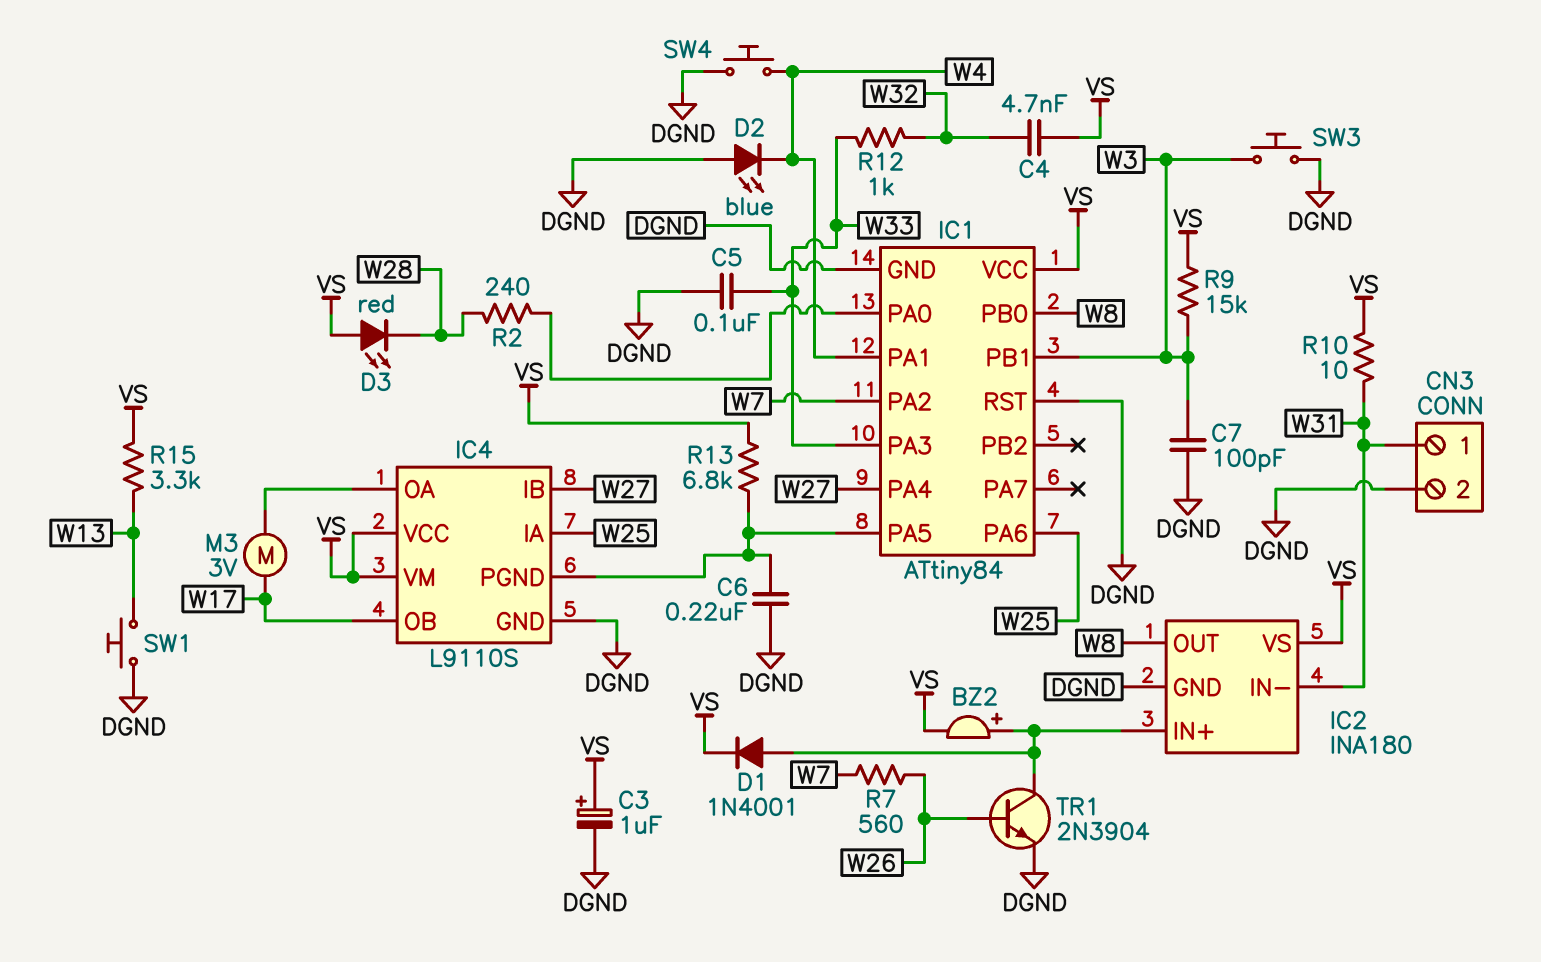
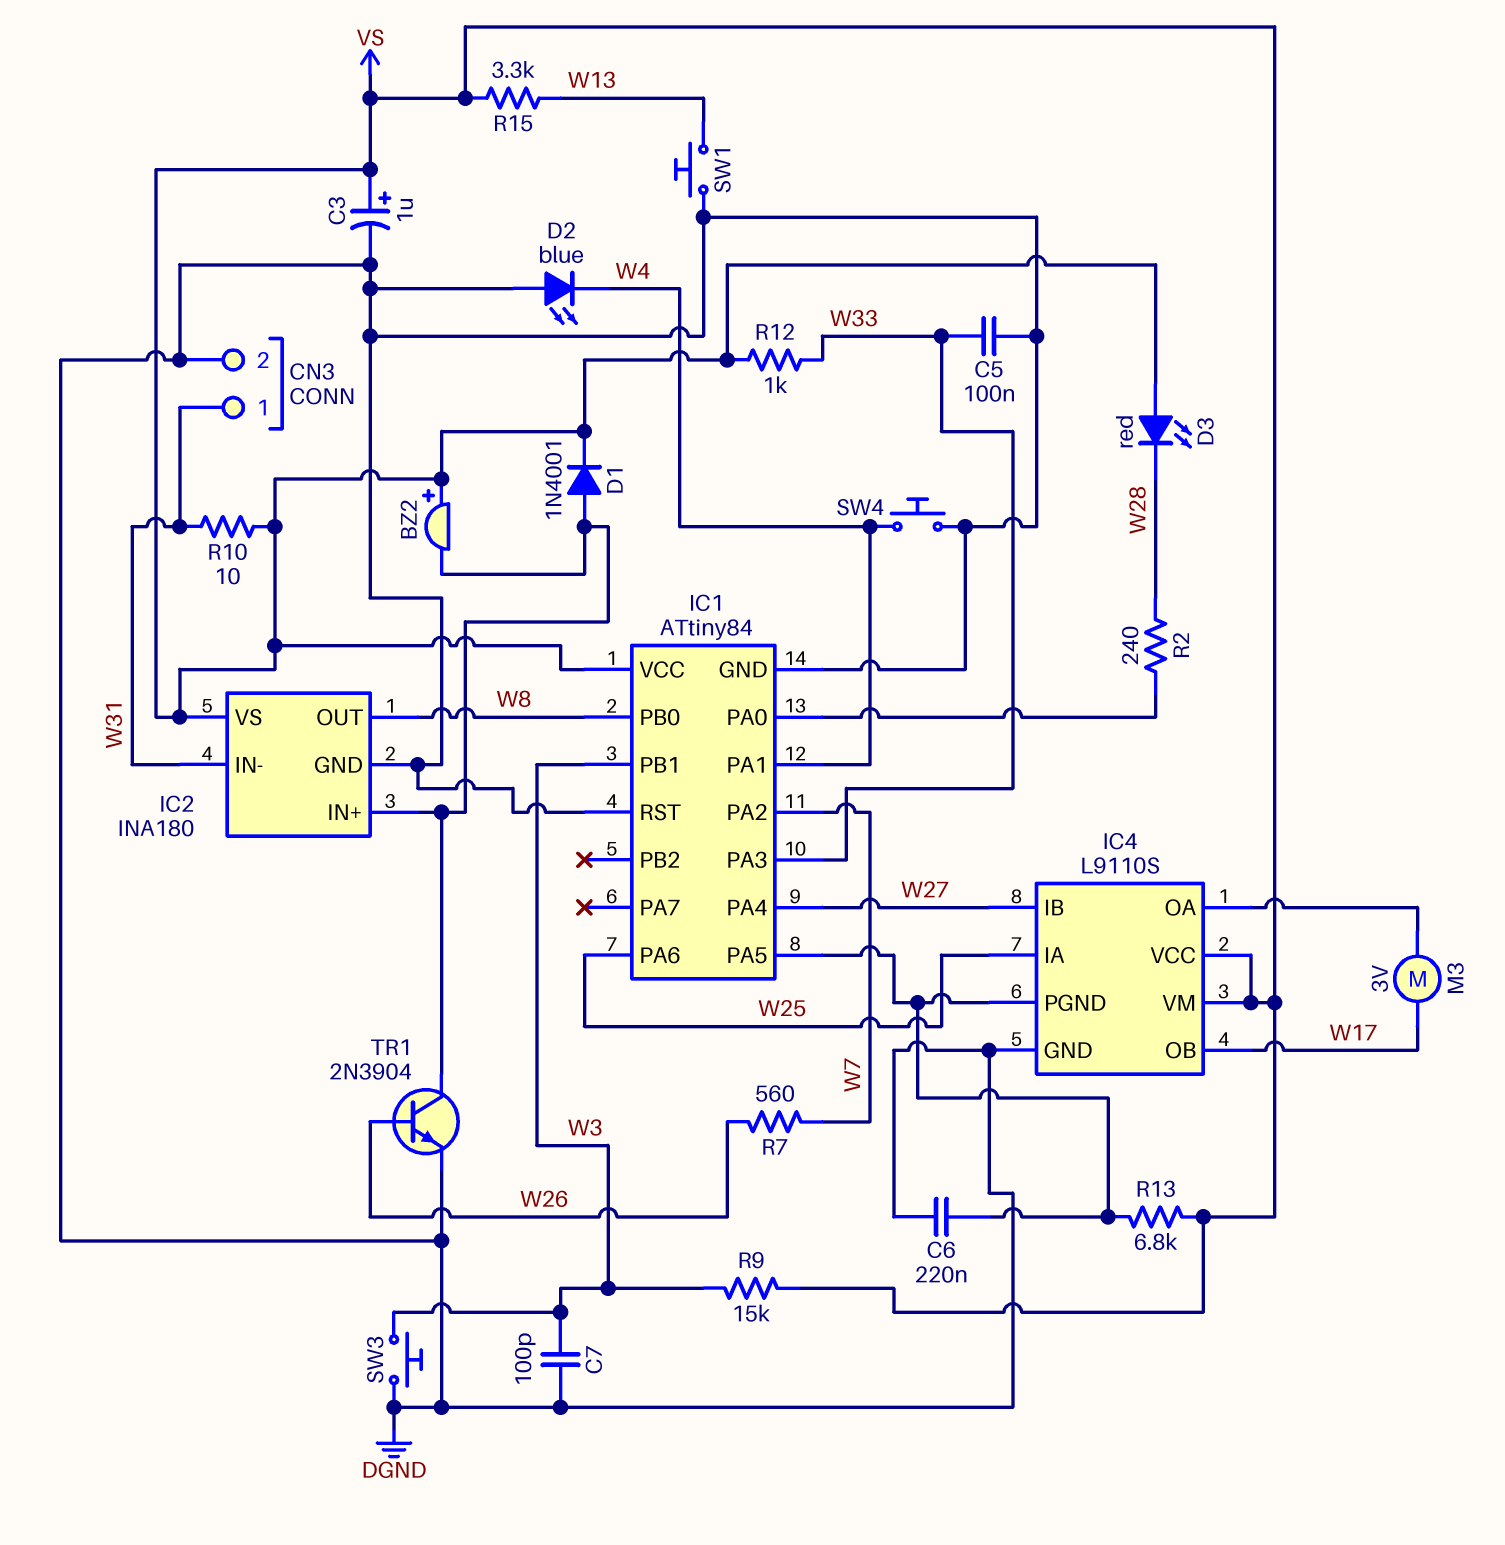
BZ2: buzzer (plus IC2/IN+, minus VS) -> buzzer (plus VS, minus IC2/IN+)
C4: 4.7nF (VS, W32) -> none
R12: 1k (W32, W33) -> 1k (VS, W33)

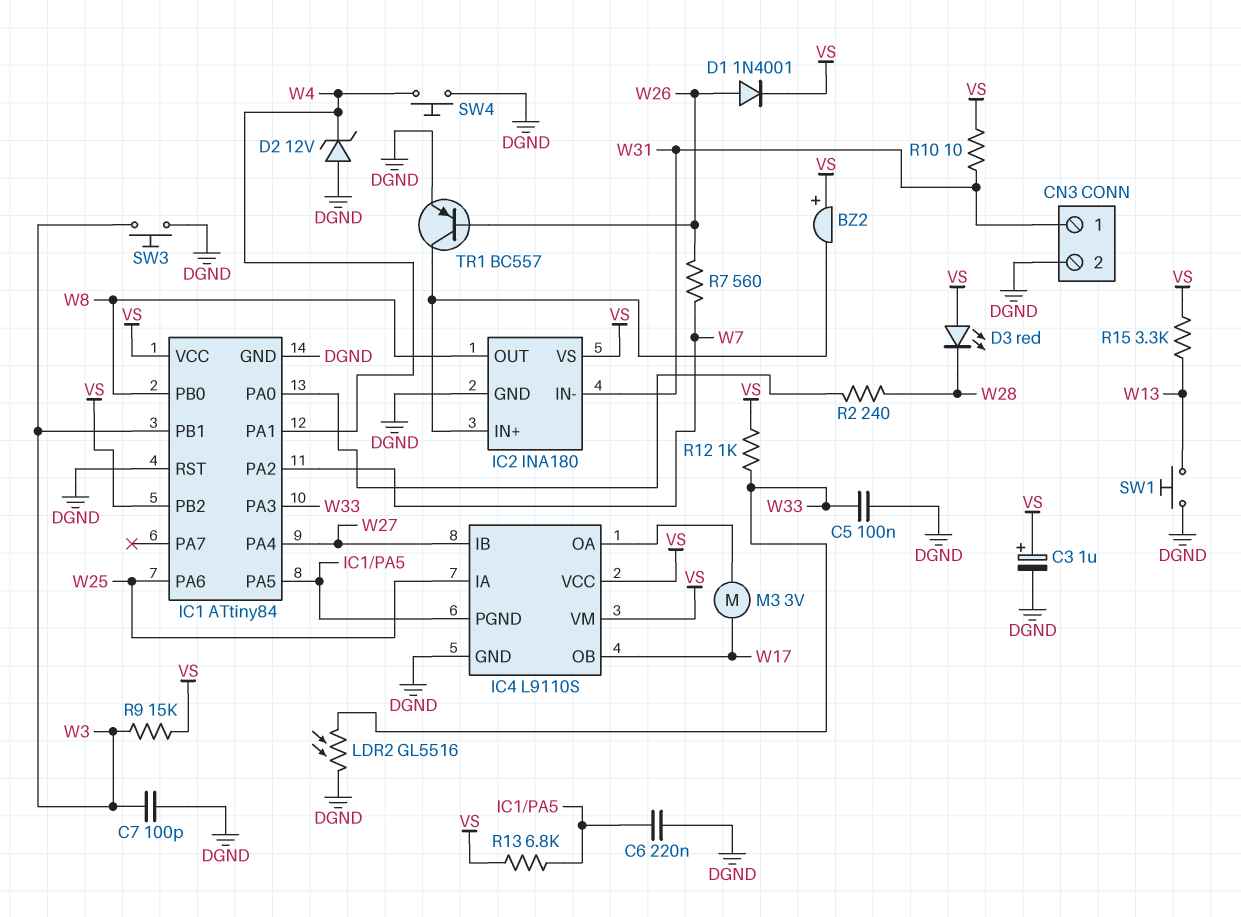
D1: diode 1N4001 (A IC2/IN+, K VS) -> diode 1N4001 (A W26, K VS)
D2: LED blue (A DGND, K W4) -> zener 12V (A DGND, K W4)
IC1 pin PB2: none -> VS
LDR2: none -> GL5516 (DGND, W33)
TR1: NPN 2N3904 (B W26, C IC2/IN+, E DGND) -> PNP BC557 (B W26, C IC2/IN+, E DGND)

